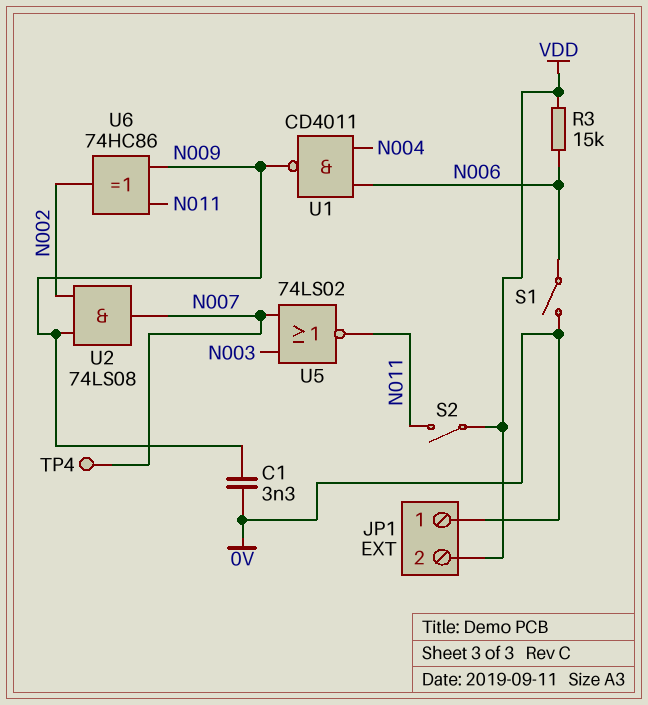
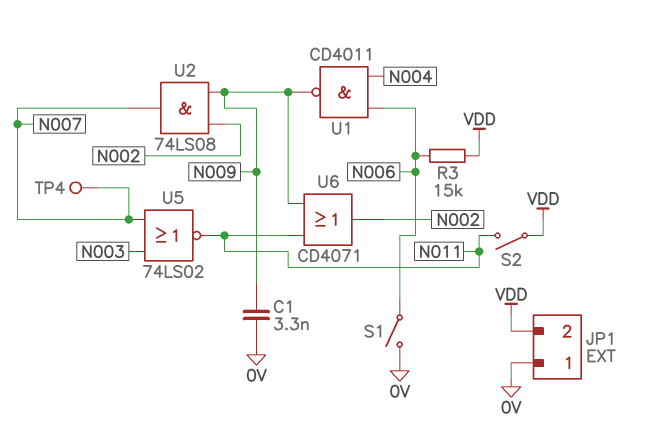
U6: XOR 74HC86 (in N009, in N011, out N002) -> OR CD4071 (in N009, in N011, out N002)

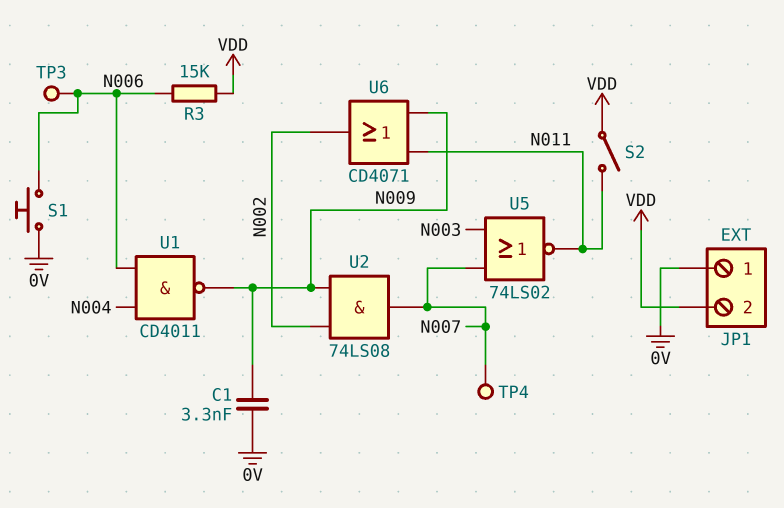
S1: switch (0V, N006) -> button (0V, N006)
TP3: none -> test point (N006)

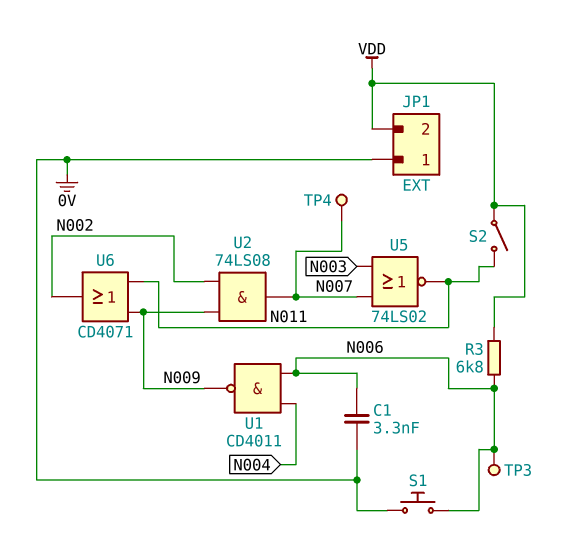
C1: 3.3nF (0V, N009) -> 3.3nF (0V, N006)
R3: 15k (N006, VDD) -> 6.8k (N006, VDD)

